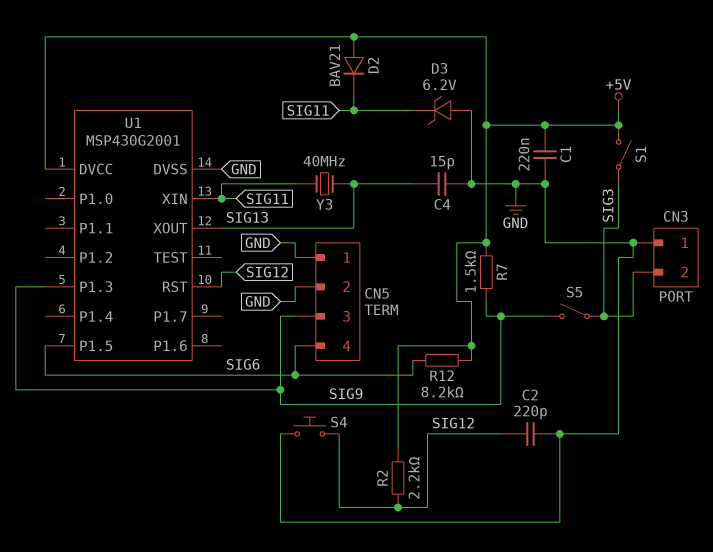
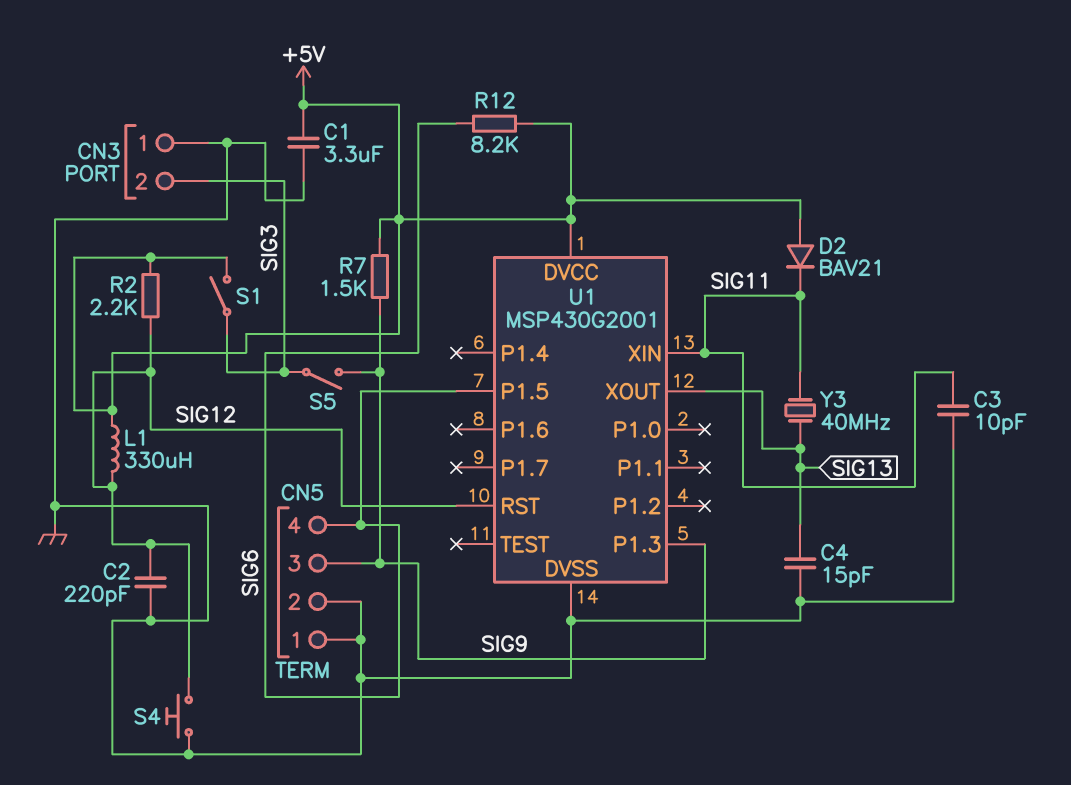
C1: 220nF (+5V, GND) -> 3.3uF (+5V, GND)
C3: none -> 10pF (GND, SIG11)
D3: zener 6.2V (A GND, K SIG11) -> none
L1: none -> 330uH (+5V, SIG12)

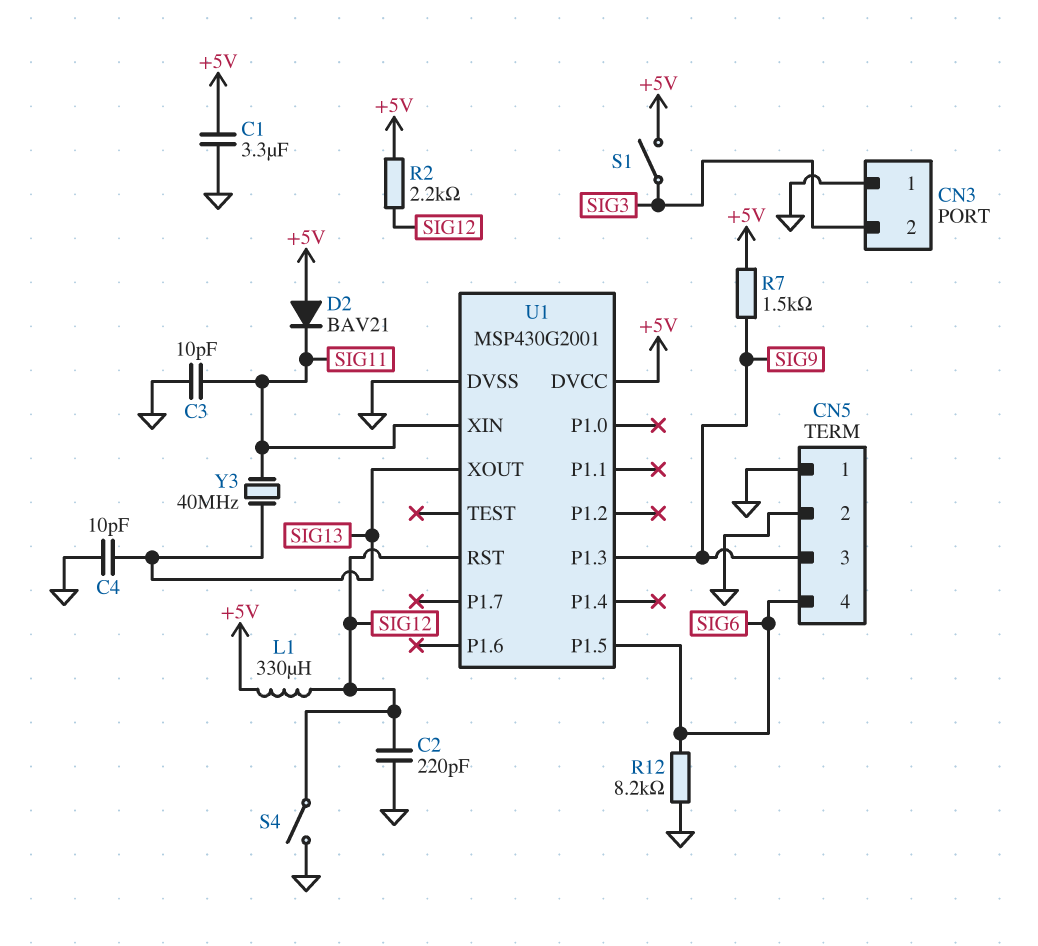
C4: 15pF (GND, SIG13) -> 10pF (GND, SIG13)
R12: 8.2k (+5V, SIG6) -> 8.2k (GND, SIG6)
S4: button (GND, SIG12) -> switch (GND, SIG12)
S5: switch (SIG3, SIG9) -> none

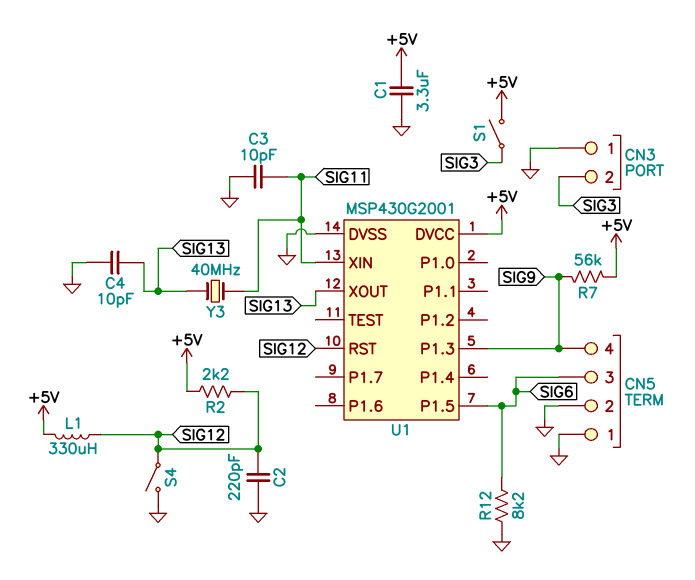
CN5 pin 3: SIG9 -> SIG6
CN5 pin 4: SIG6 -> SIG9
D2: diode BAV21 (A +5V, K SIG11) -> none
R7: 1.5k (+5V, SIG9) -> 56k (+5V, SIG9)

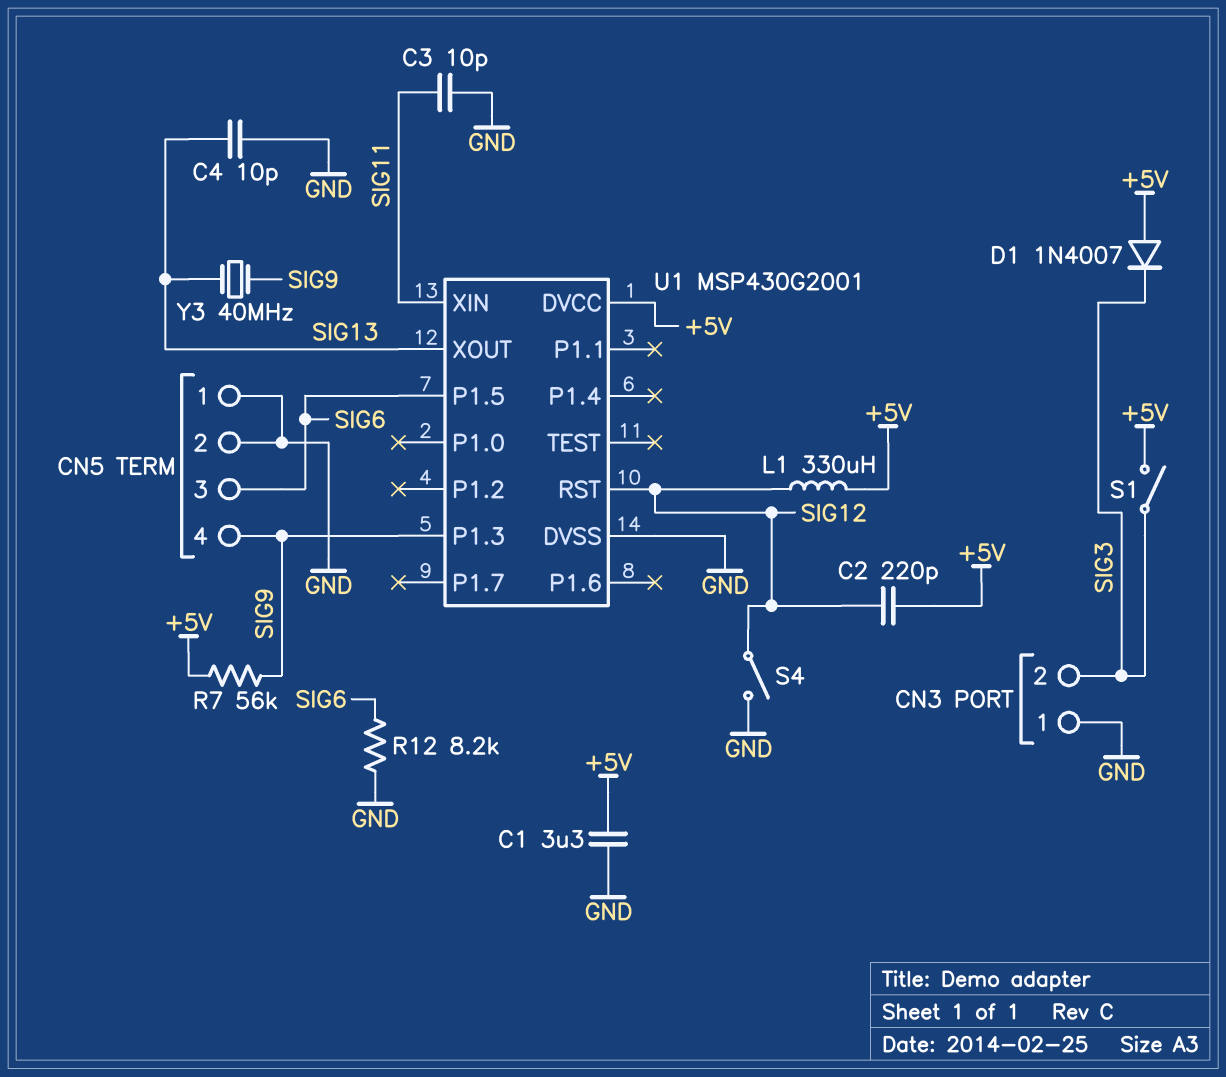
C2: 220pF (GND, SIG12) -> 220pF (+5V, SIG12)
D1: none -> diode 1N4007 (A +5V, K SIG3)
R2: 2.2k (+5V, SIG12) -> none
Y3: 40MHz (SIG11, SIG13) -> 40MHz (SIG9, SIG13)

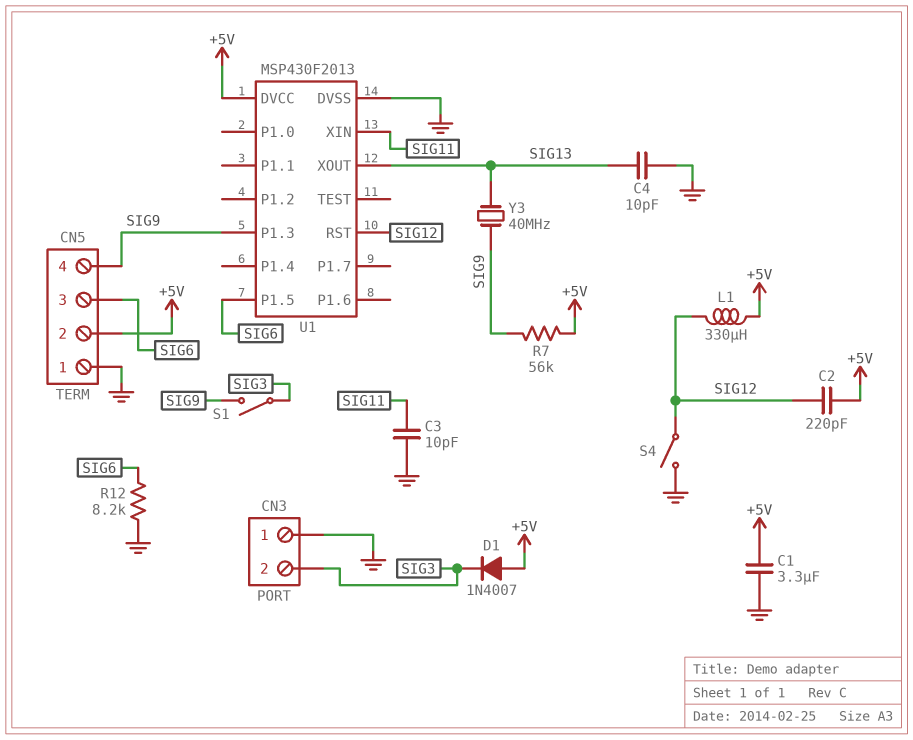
CN5 pin 2: GND -> +5V
S1: switch (+5V, SIG3) -> switch (SIG3, SIG9)
U1: MSP430G2001 -> MSP430F2013

